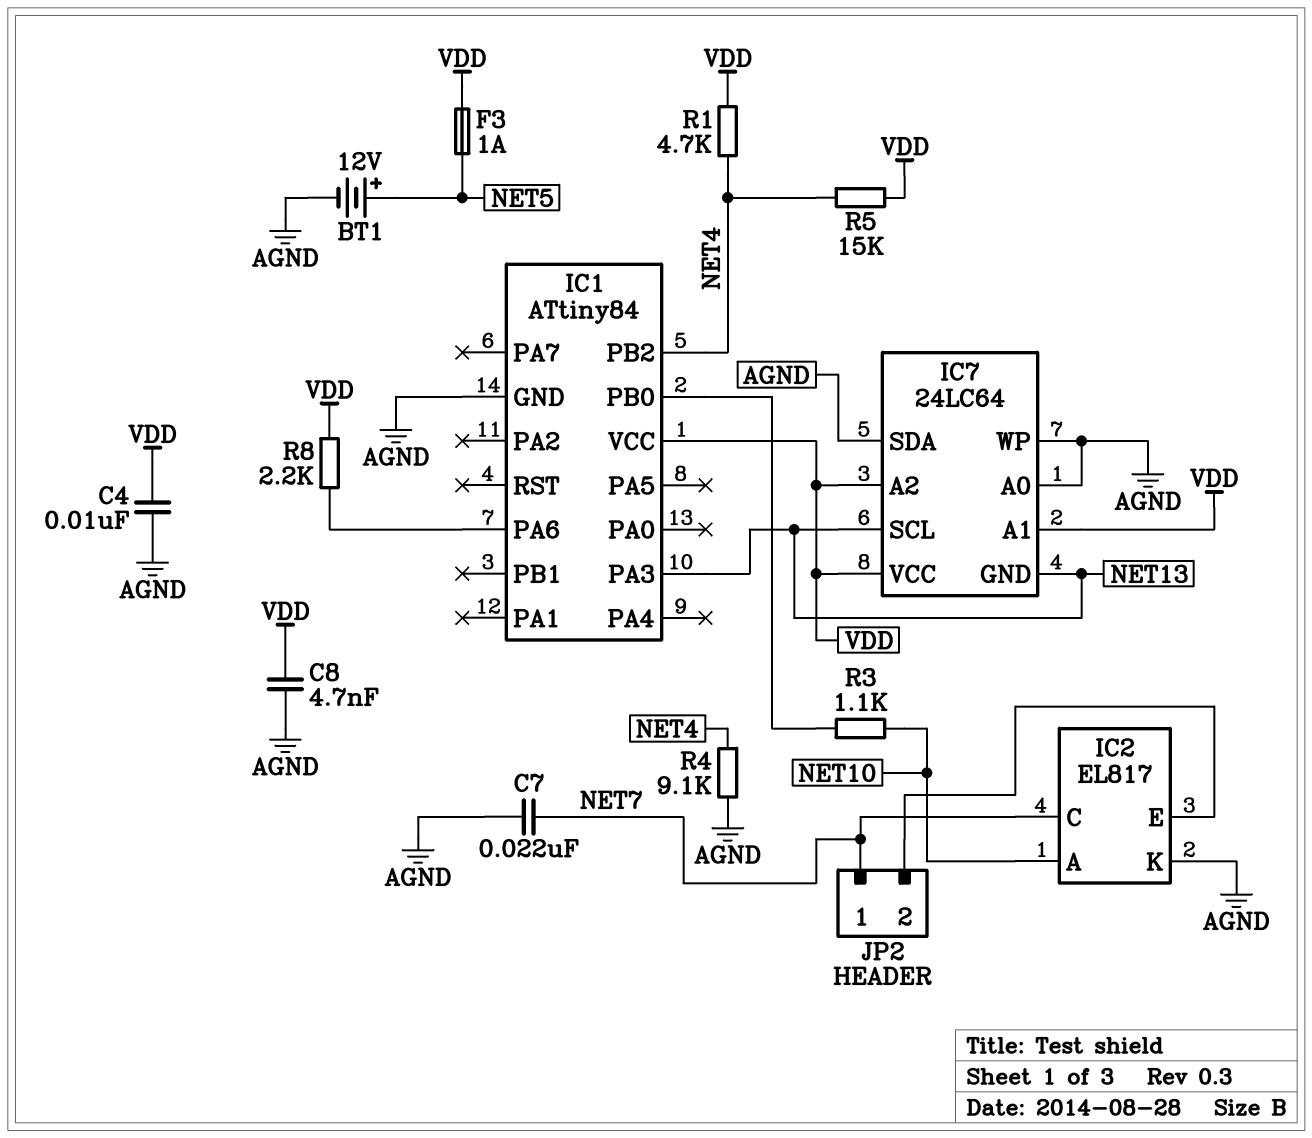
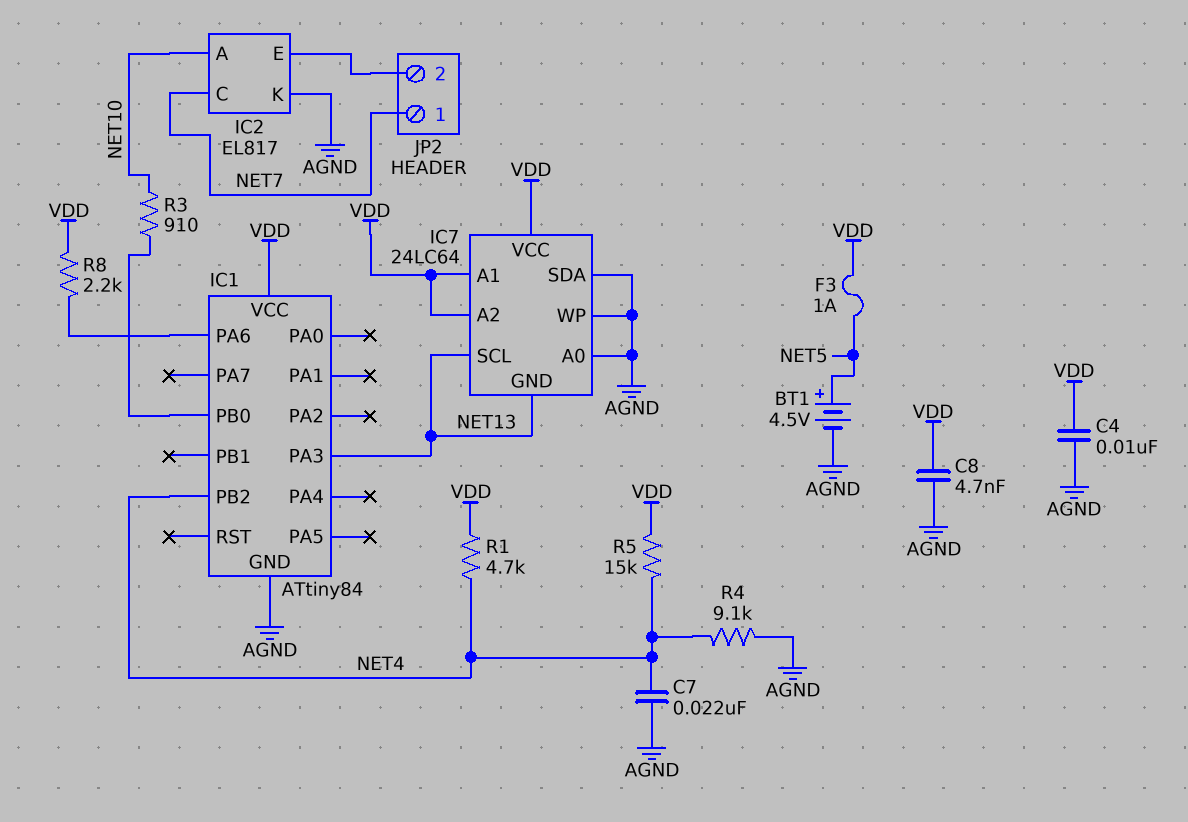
BT1: 12V (plus NET5, minus AGND) -> 4.5V (plus NET5, minus AGND)
C7: 22nF (AGND, NET7) -> 22nF (AGND, NET4)
R3: 1.1k (IC1/PB0, NET10) -> 910 (IC1/PB0, NET10)

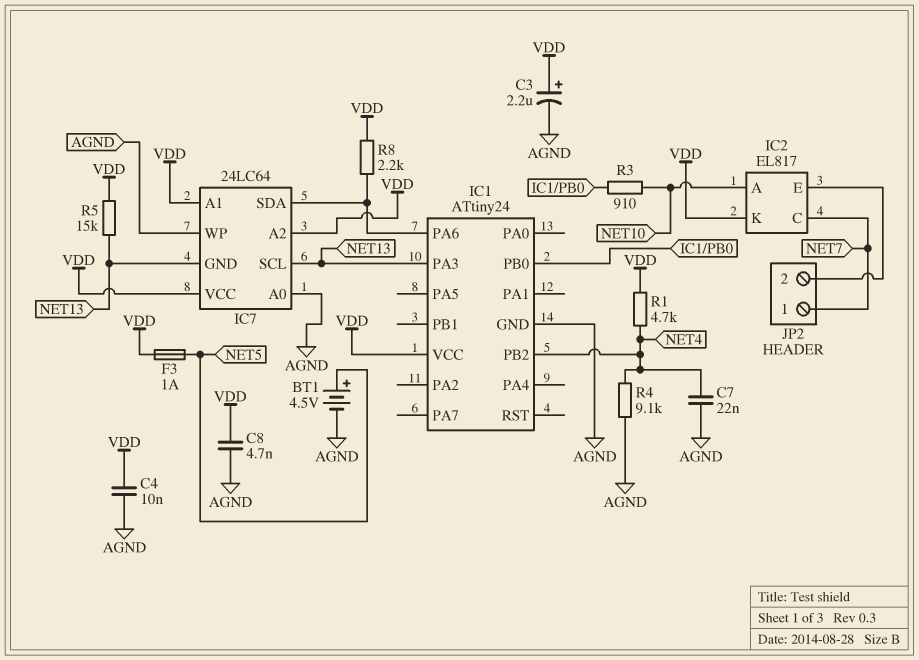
C3: none -> 2.2uF (plus VDD, minus AGND)
IC1: ATtiny84 -> ATtiny24
IC2 pin K: AGND -> VDD
IC7 pin SDA: AGND -> IC1/PA6
R5: 15k (NET4, VDD) -> 15k (NET13, VDD)

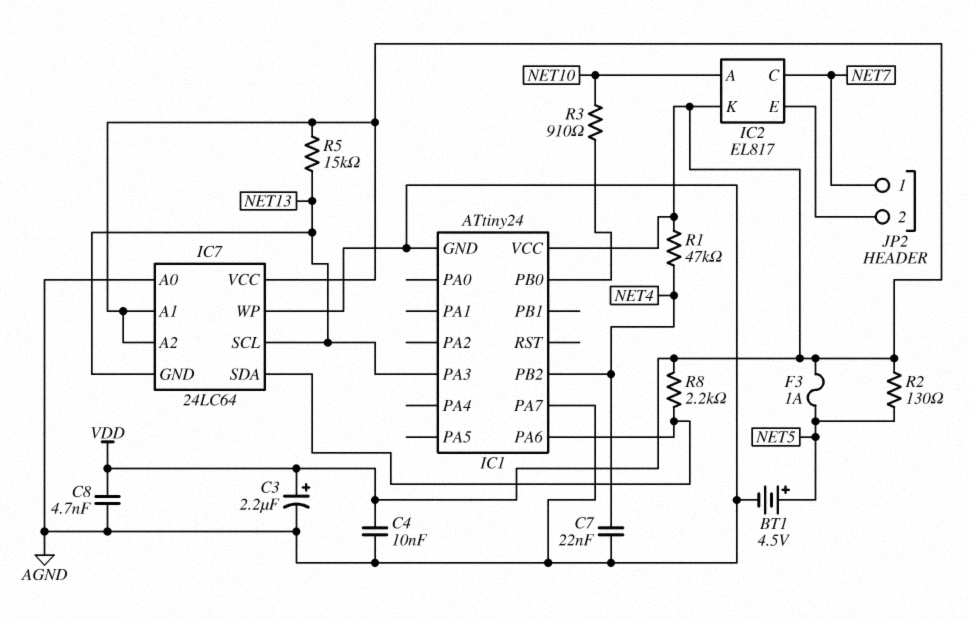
IC1 pin PA7: none -> AGND
R1: 4.7k (NET4, VDD) -> 47k (NET4, VDD)
R2: none -> 130 (NET5, VDD)
R4: 9.1k (AGND, NET4) -> none

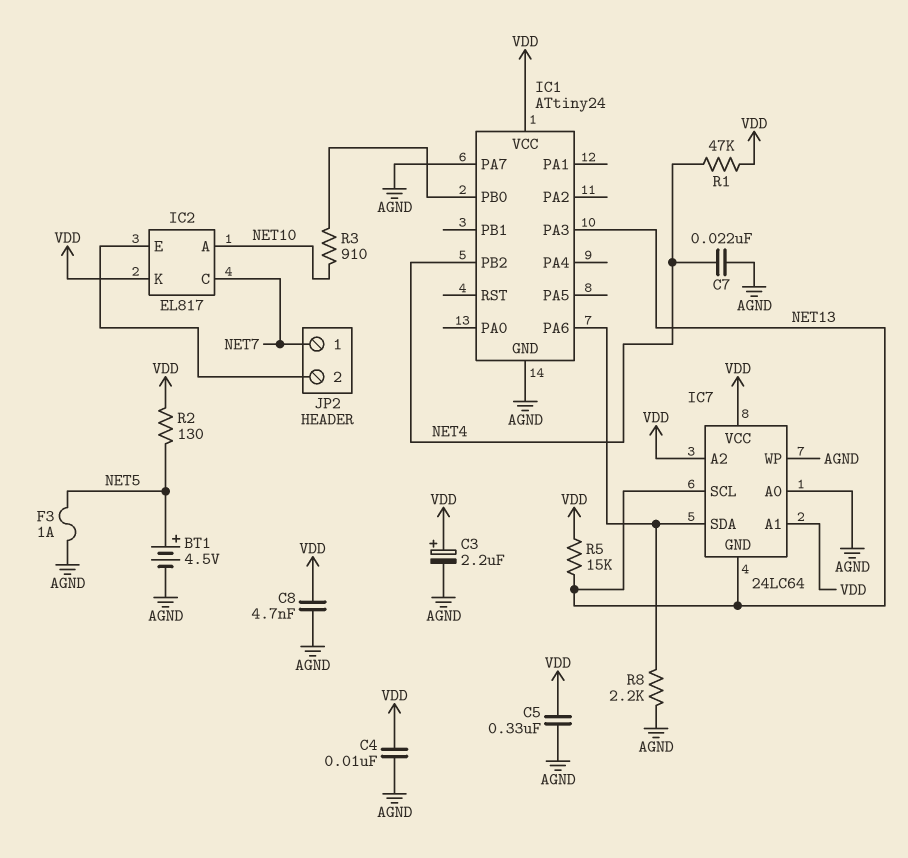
C5: none -> 330nF (AGND, VDD)
F3: 1A (NET5, VDD) -> 1A (AGND, NET5)
R8: 2.2k (IC1/PA6, VDD) -> 2.2k (AGND, IC1/PA6)

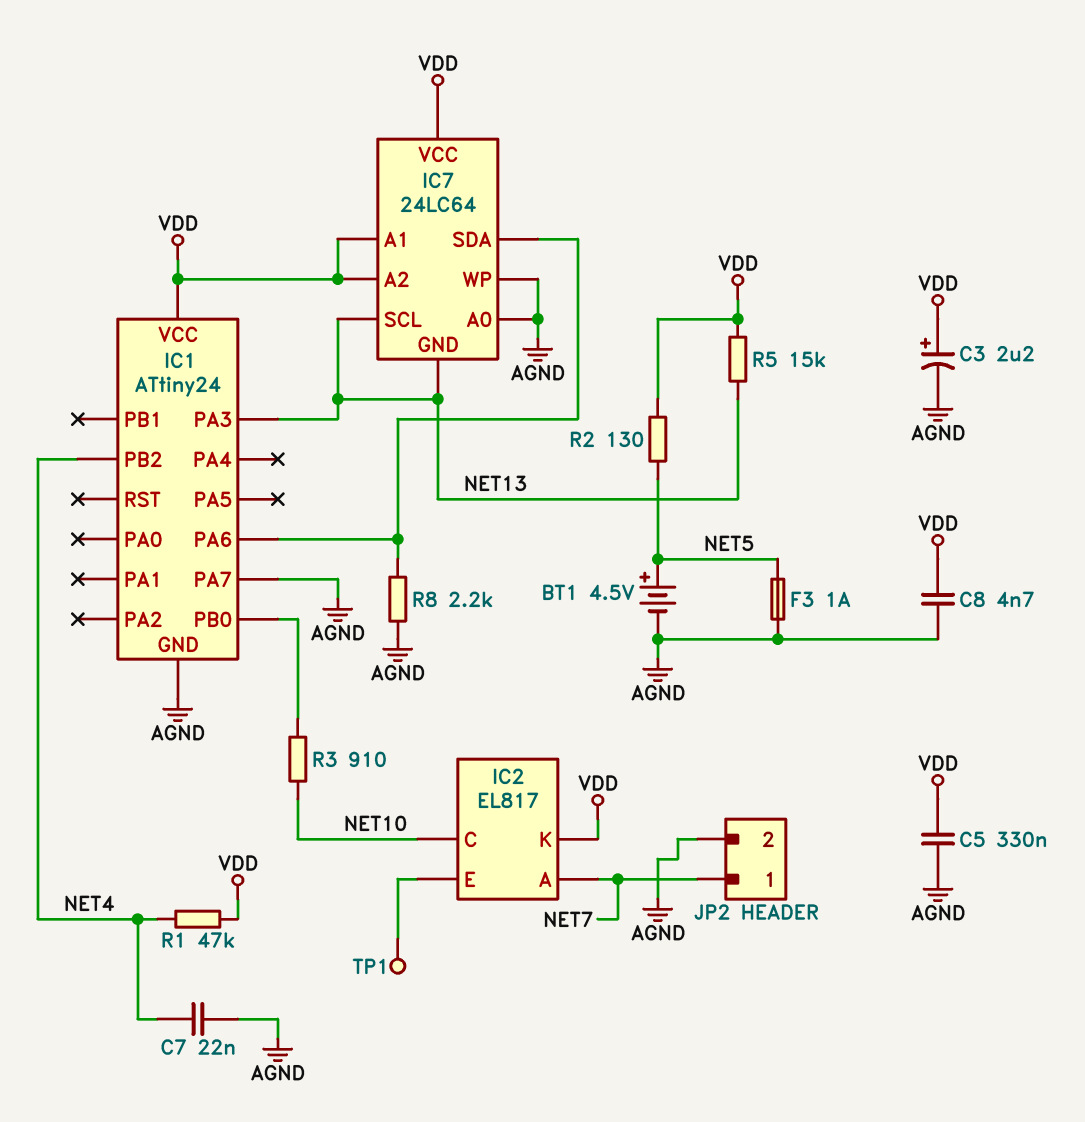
C4: 10nF (AGND, VDD) -> none
IC2 pin A: NET10 -> NET7
IC2 pin C: NET7 -> NET10
JP2 pin 2: IC2/E -> AGND
TP1: none -> test point (IC2/E)

